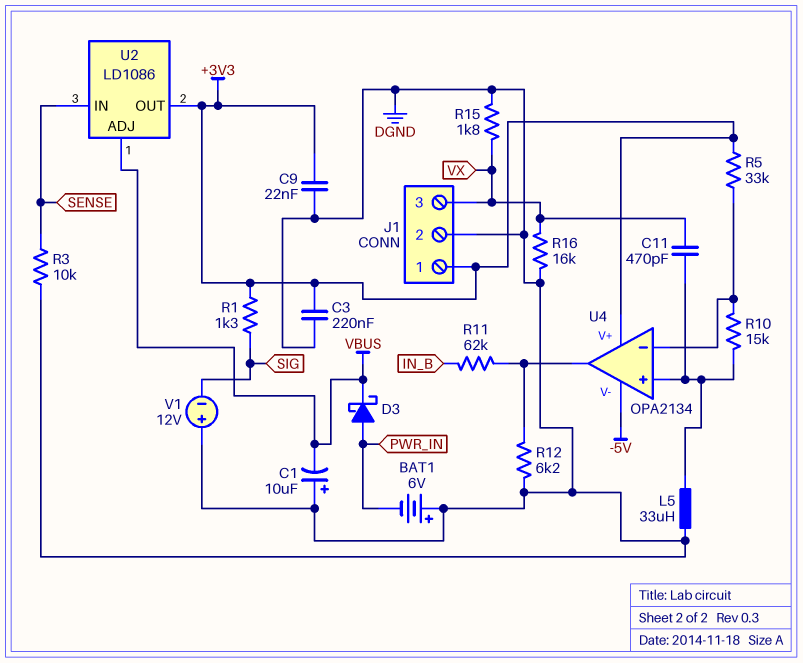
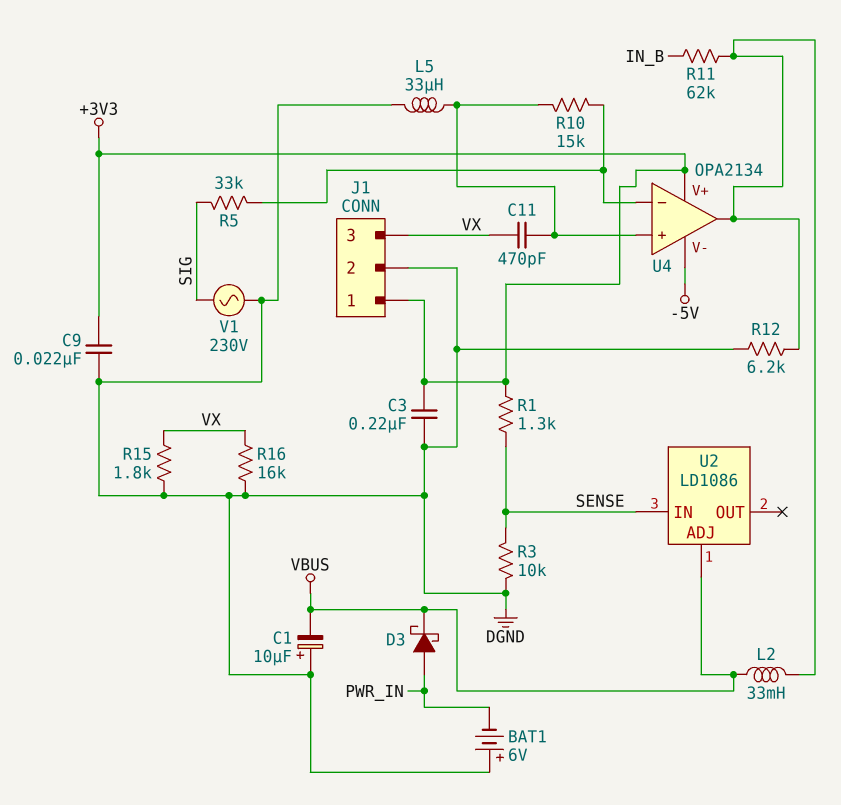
L2: none -> 33mH (U4/out, VBUS)
R1: 1.3k (+3V3, SIG) -> 1.3k (+3V3, SENSE)
R5: 33k (+3V3, U4/in-) -> 33k (SIG, U4/in-)
U2 pin OUT: +3V3 -> none
V1: 12V (plus DGND, minus SIG) -> AC 230V (DGND, SIG)

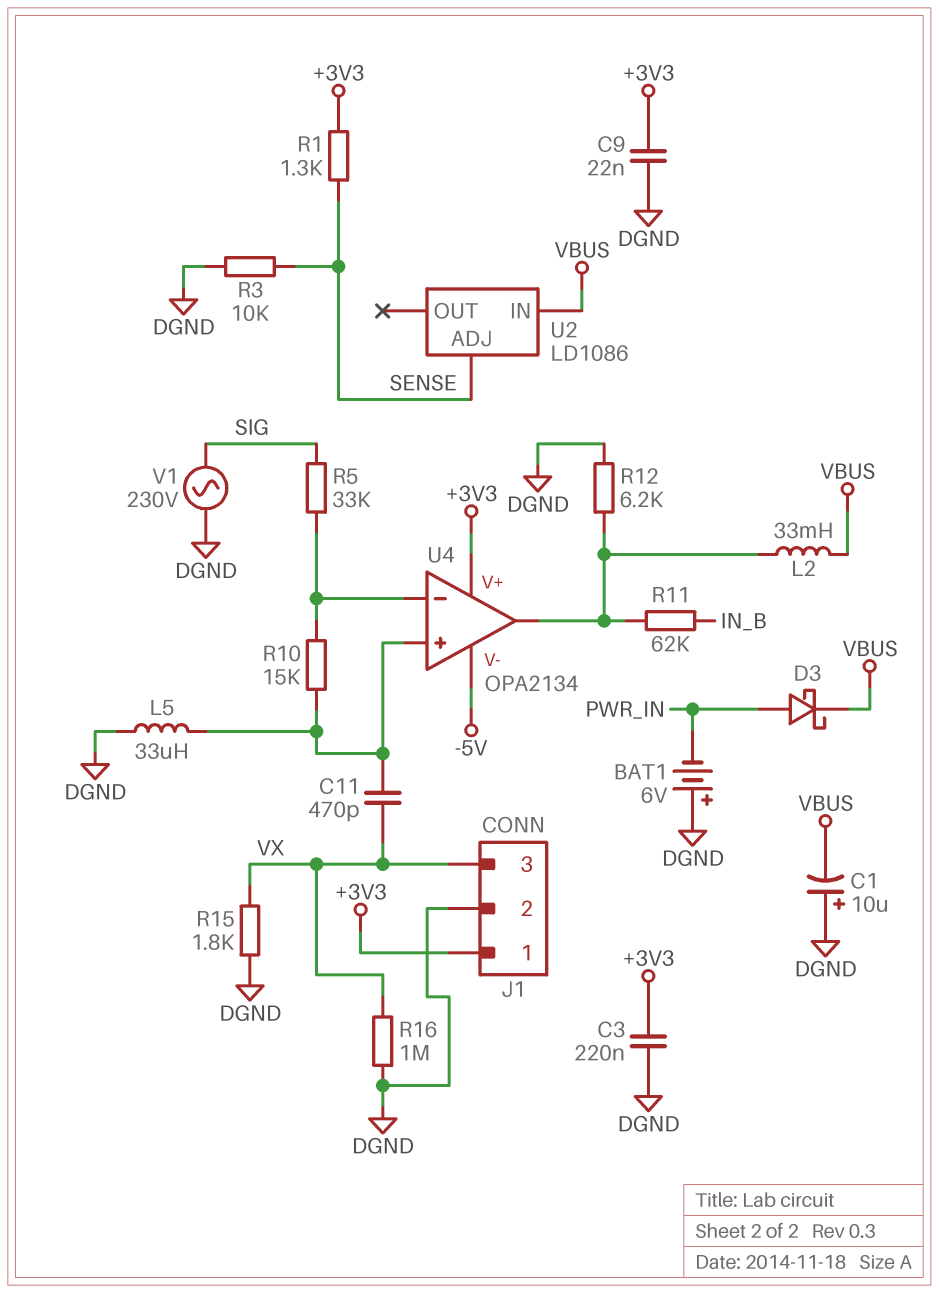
R16: 16k (DGND, VX) -> 1M (DGND, VX)
U2 pin ADJ: VBUS -> SENSE
U2 pin IN: SENSE -> VBUS

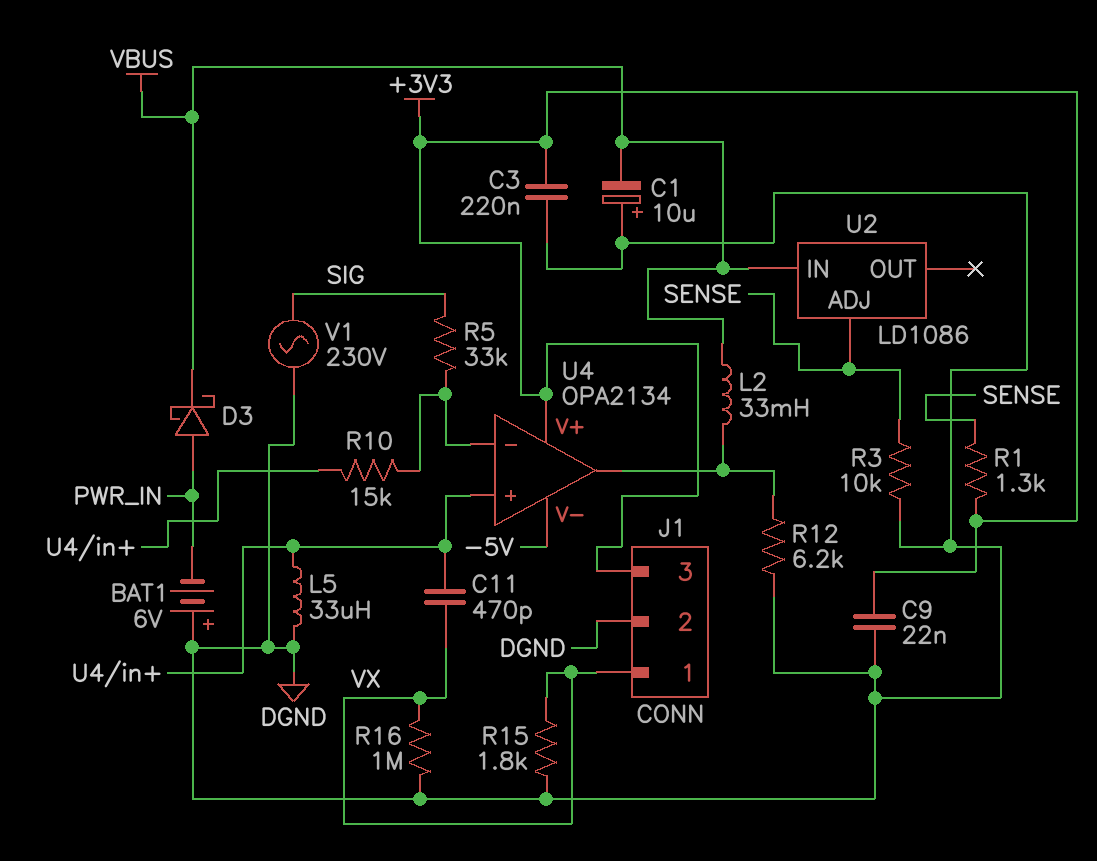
J1 pin 1: +3V3 -> VX
J1 pin 3: VX -> +3V3
R11: 62k (IN_B, U4/out) -> none

